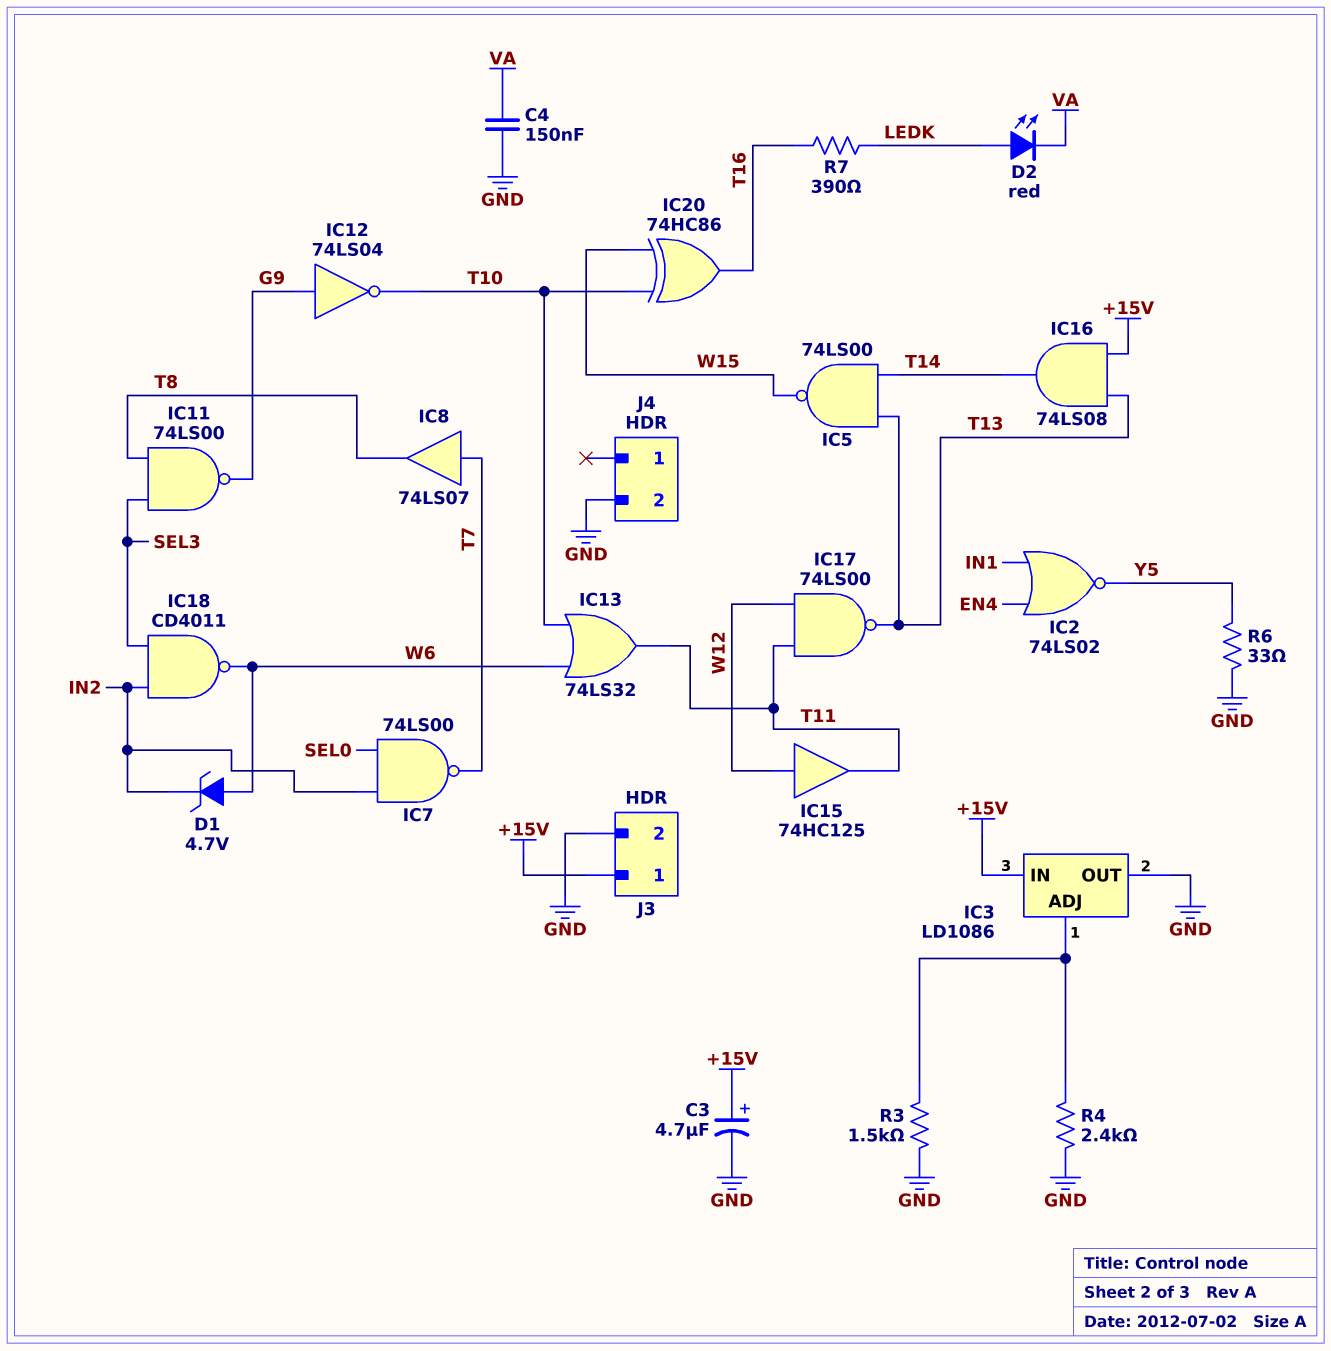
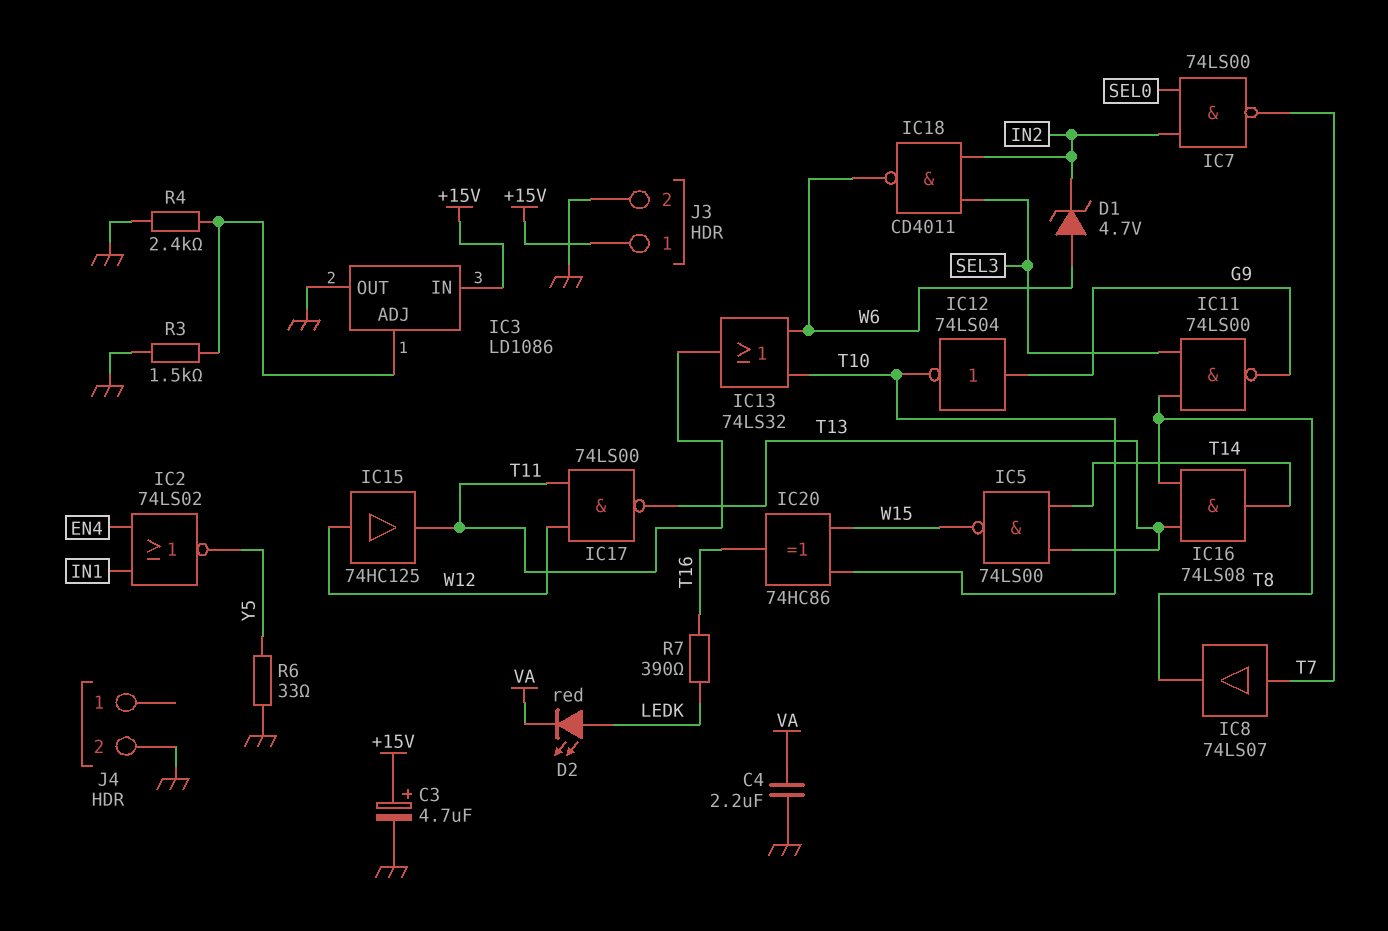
C4: 150nF (GND, VA) -> 2.2uF (GND, VA)
IC16: AND 74LS08 (in +15V, in T13, out T14) -> AND 74LS08 (in T8, in T13, out T14)

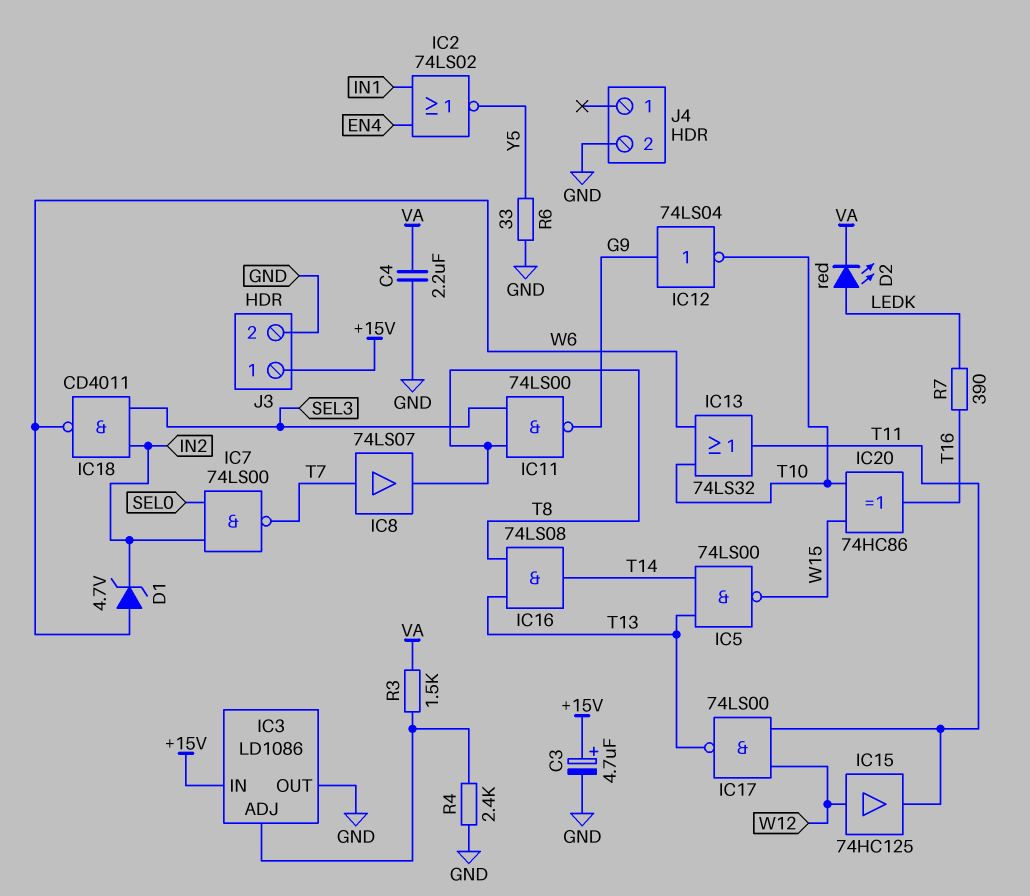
R3: 1.5k (GND, IC3/ADJ) -> 1.5k (IC3/ADJ, VA)

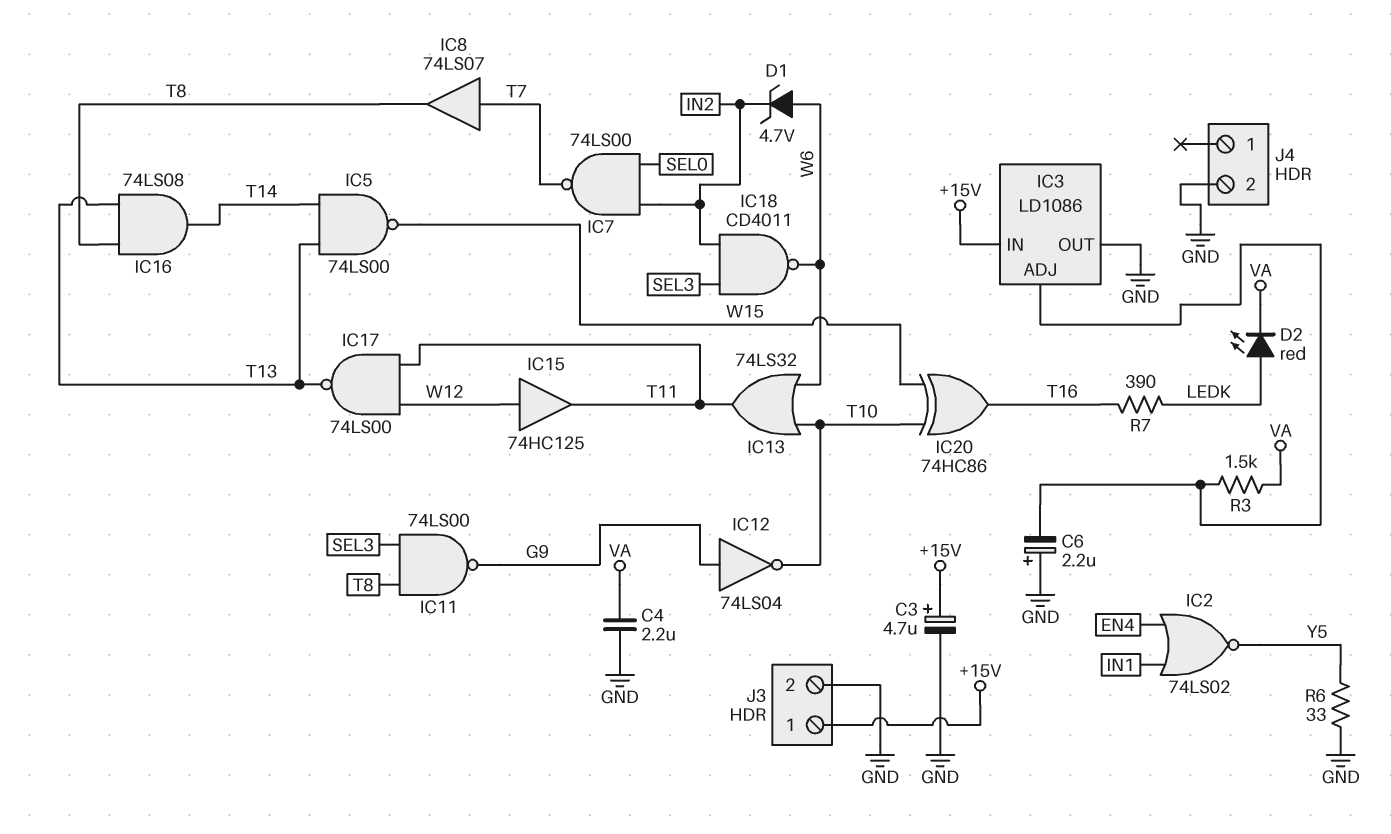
C6: none -> 2.2uF (plus GND, minus IC3/ADJ)
R4: 2.4k (GND, IC3/ADJ) -> none

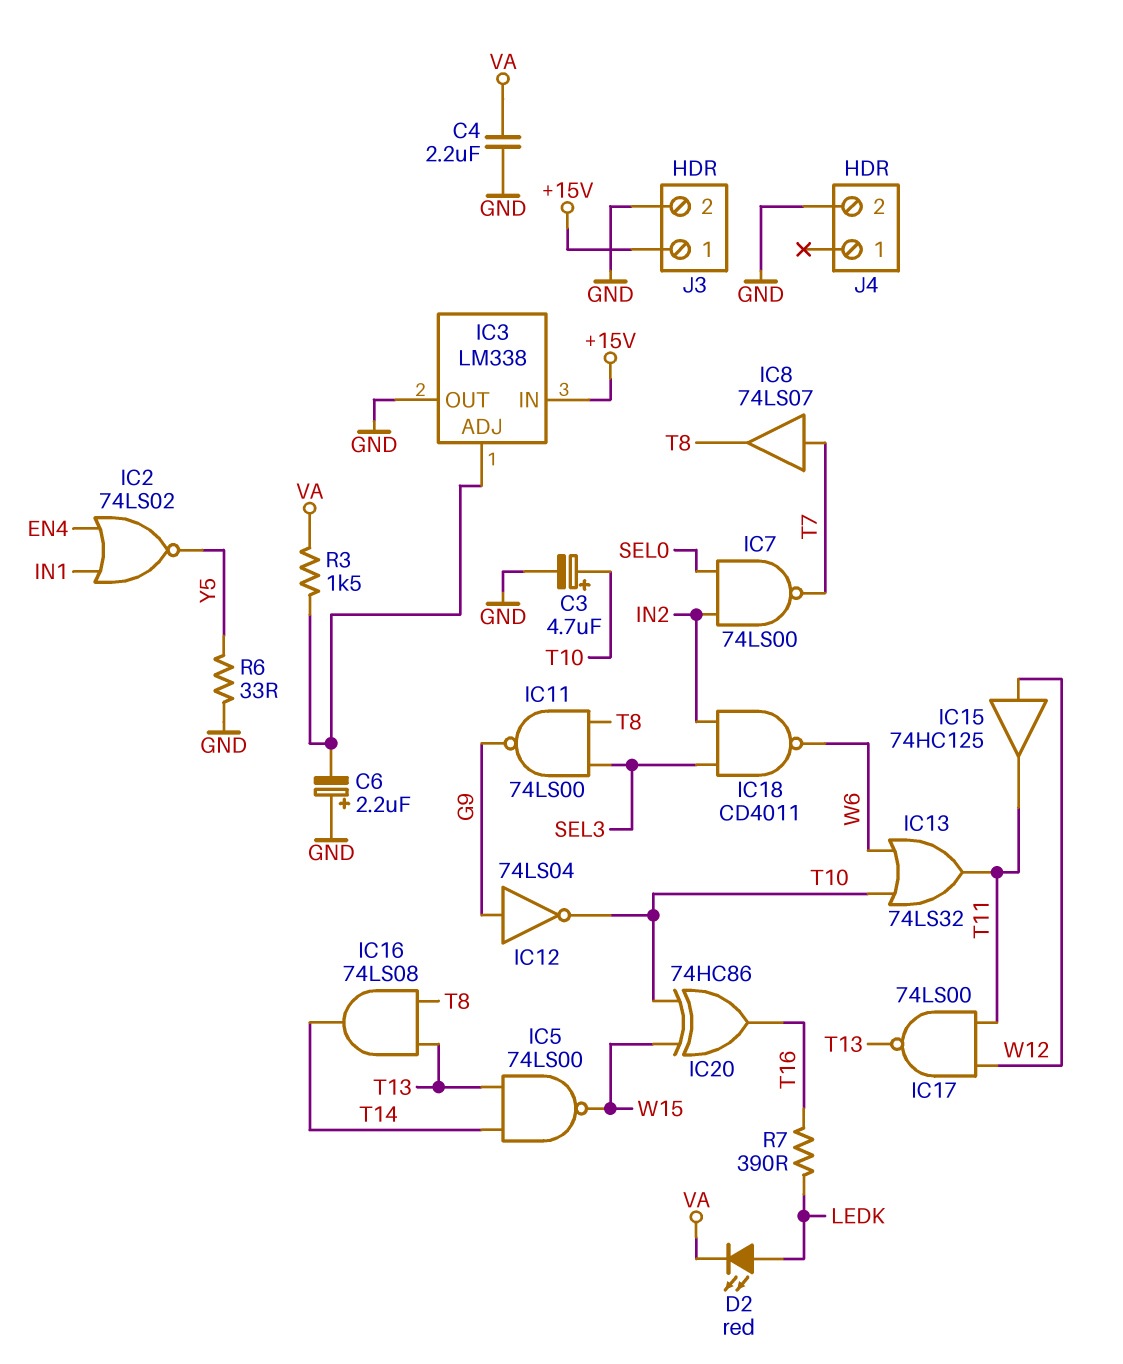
C3: 4.7uF (plus +15V, minus GND) -> 4.7uF (plus T10, minus GND)
D1: zener 4.7V (A W6, K IN2) -> none
IC3: LD1086 -> LM338

